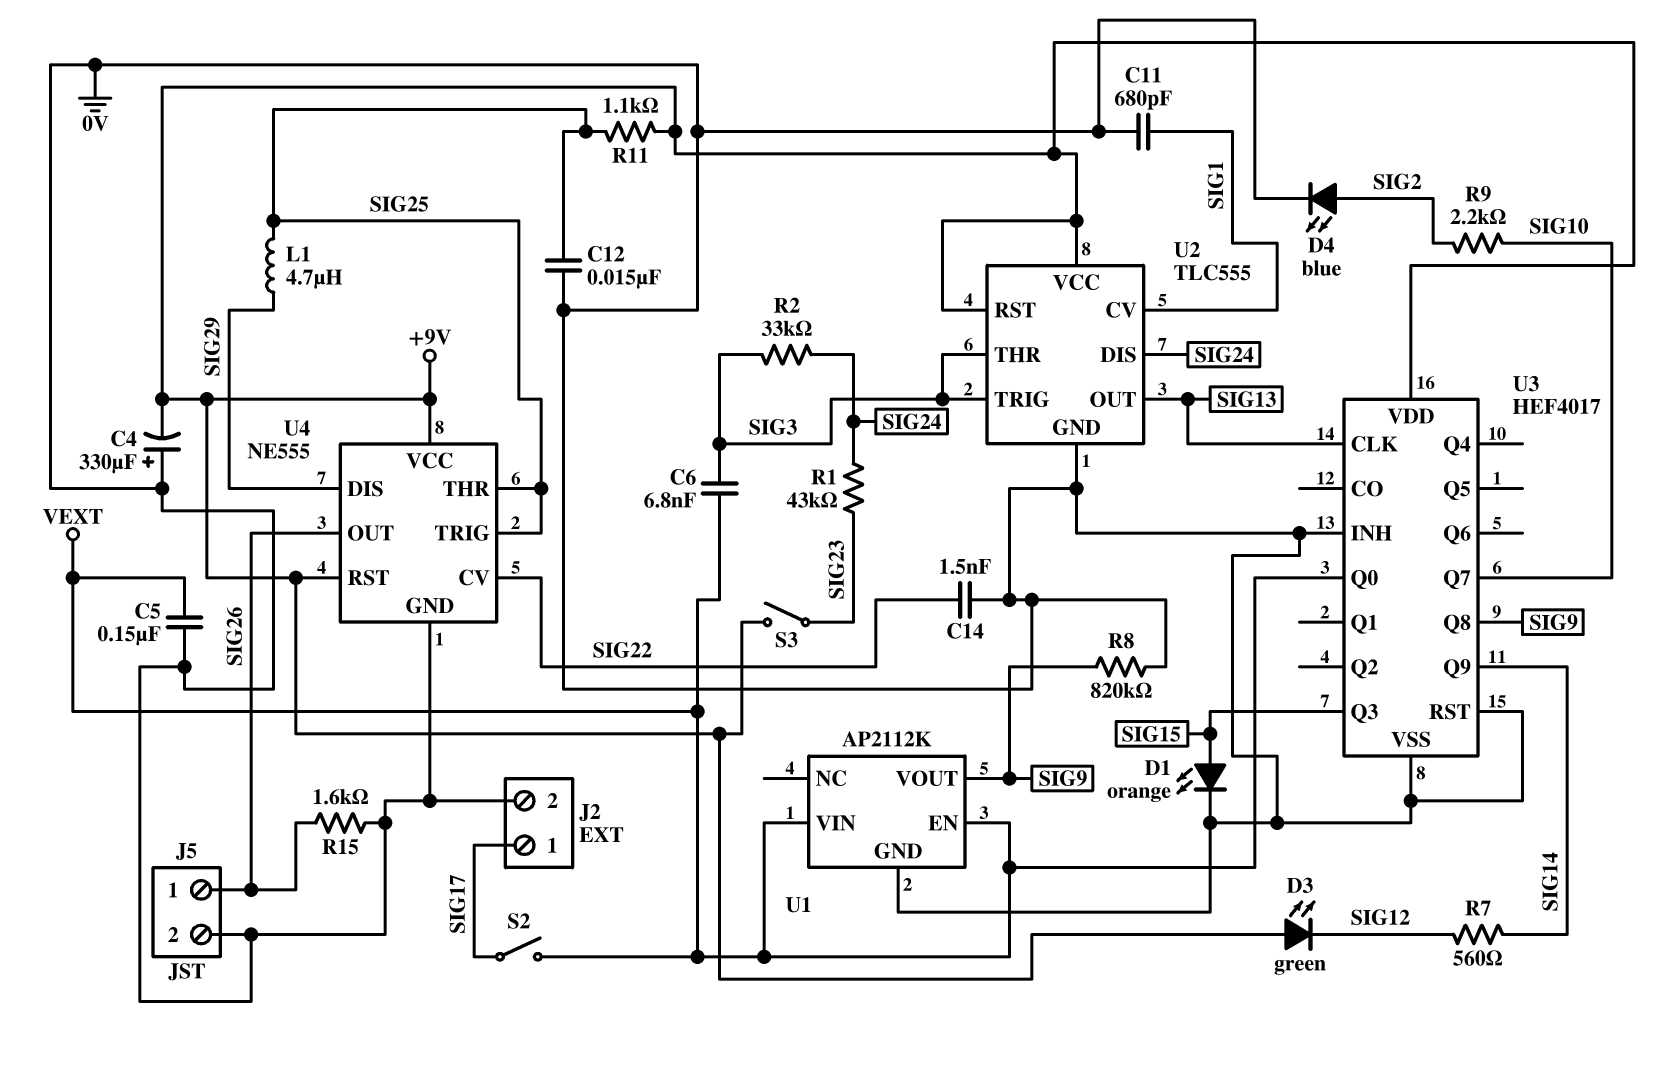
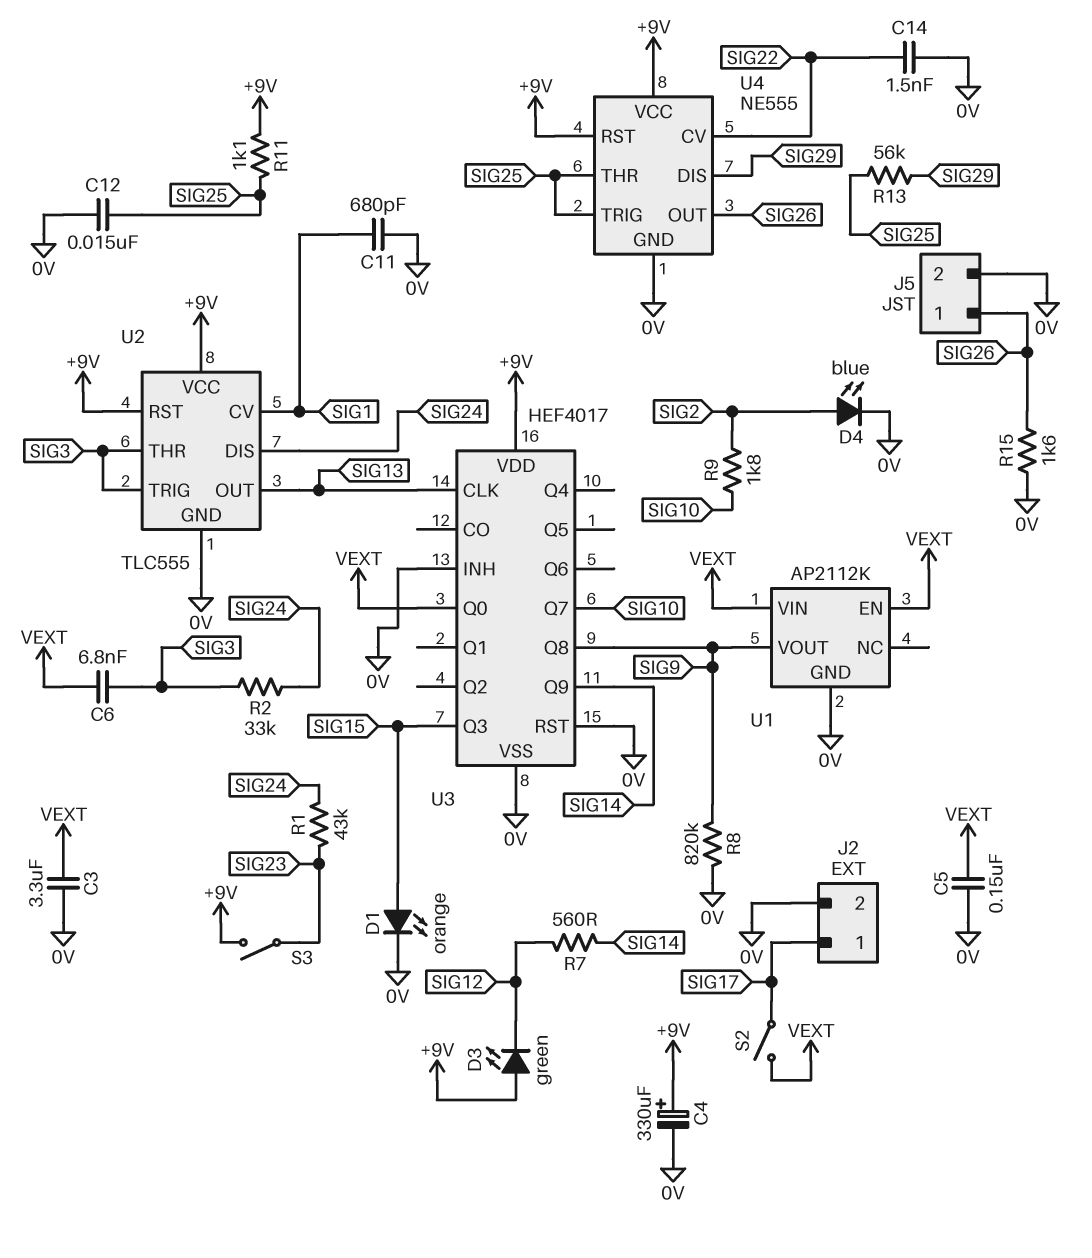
C3: none -> 3.3uF (0V, VEXT)
C4: 330uF (plus 0V, minus +9V) -> 330uF (plus +9V, minus 0V)
L1: 4.7uH (SIG25, SIG29) -> none
R9: 2.2k (SIG2, SIG10) -> 1.8k (SIG2, SIG10)
R13: none -> 56k (SIG25, SIG29)

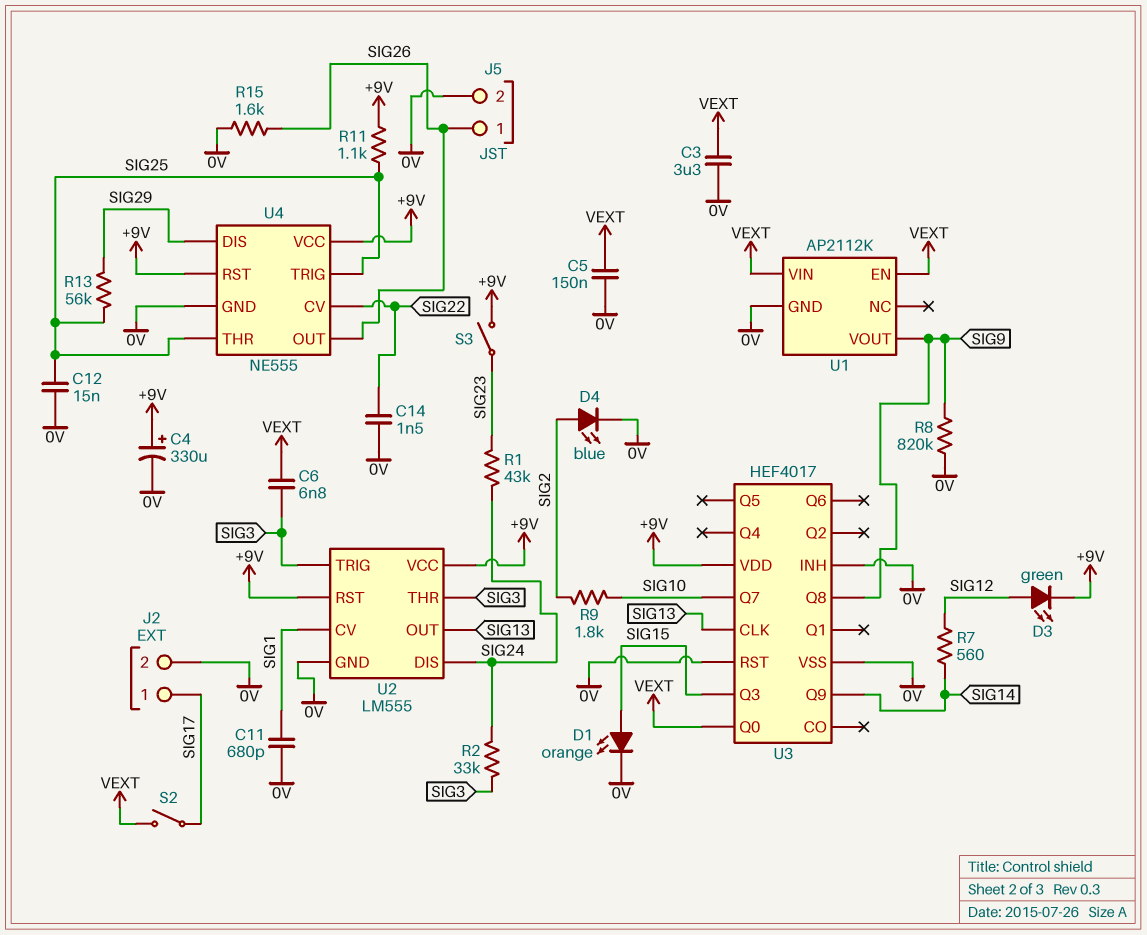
D3: LED green (A +9V, K SIG12) -> LED green (A SIG12, K +9V)
U2: TLC555 -> LM555

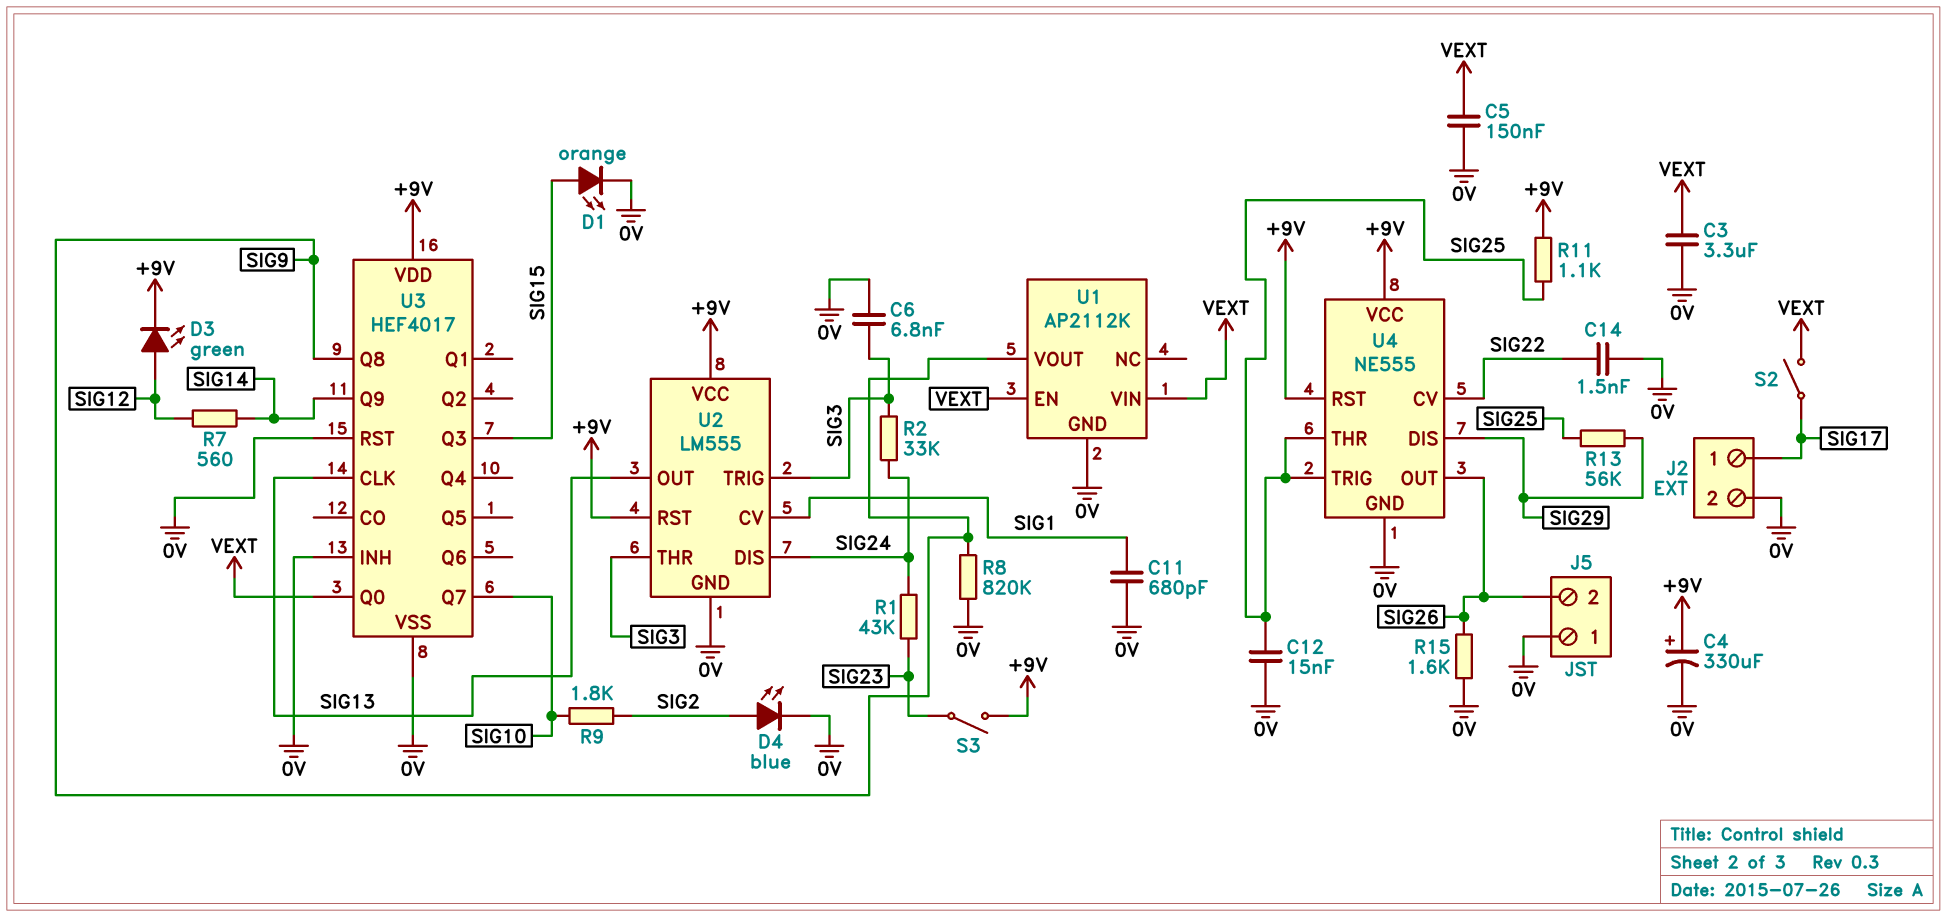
C6: 6.8nF (SIG3, VEXT) -> 6.8nF (0V, SIG3)
J5 pin 1: SIG26 -> 0V
J5 pin 2: 0V -> SIG26

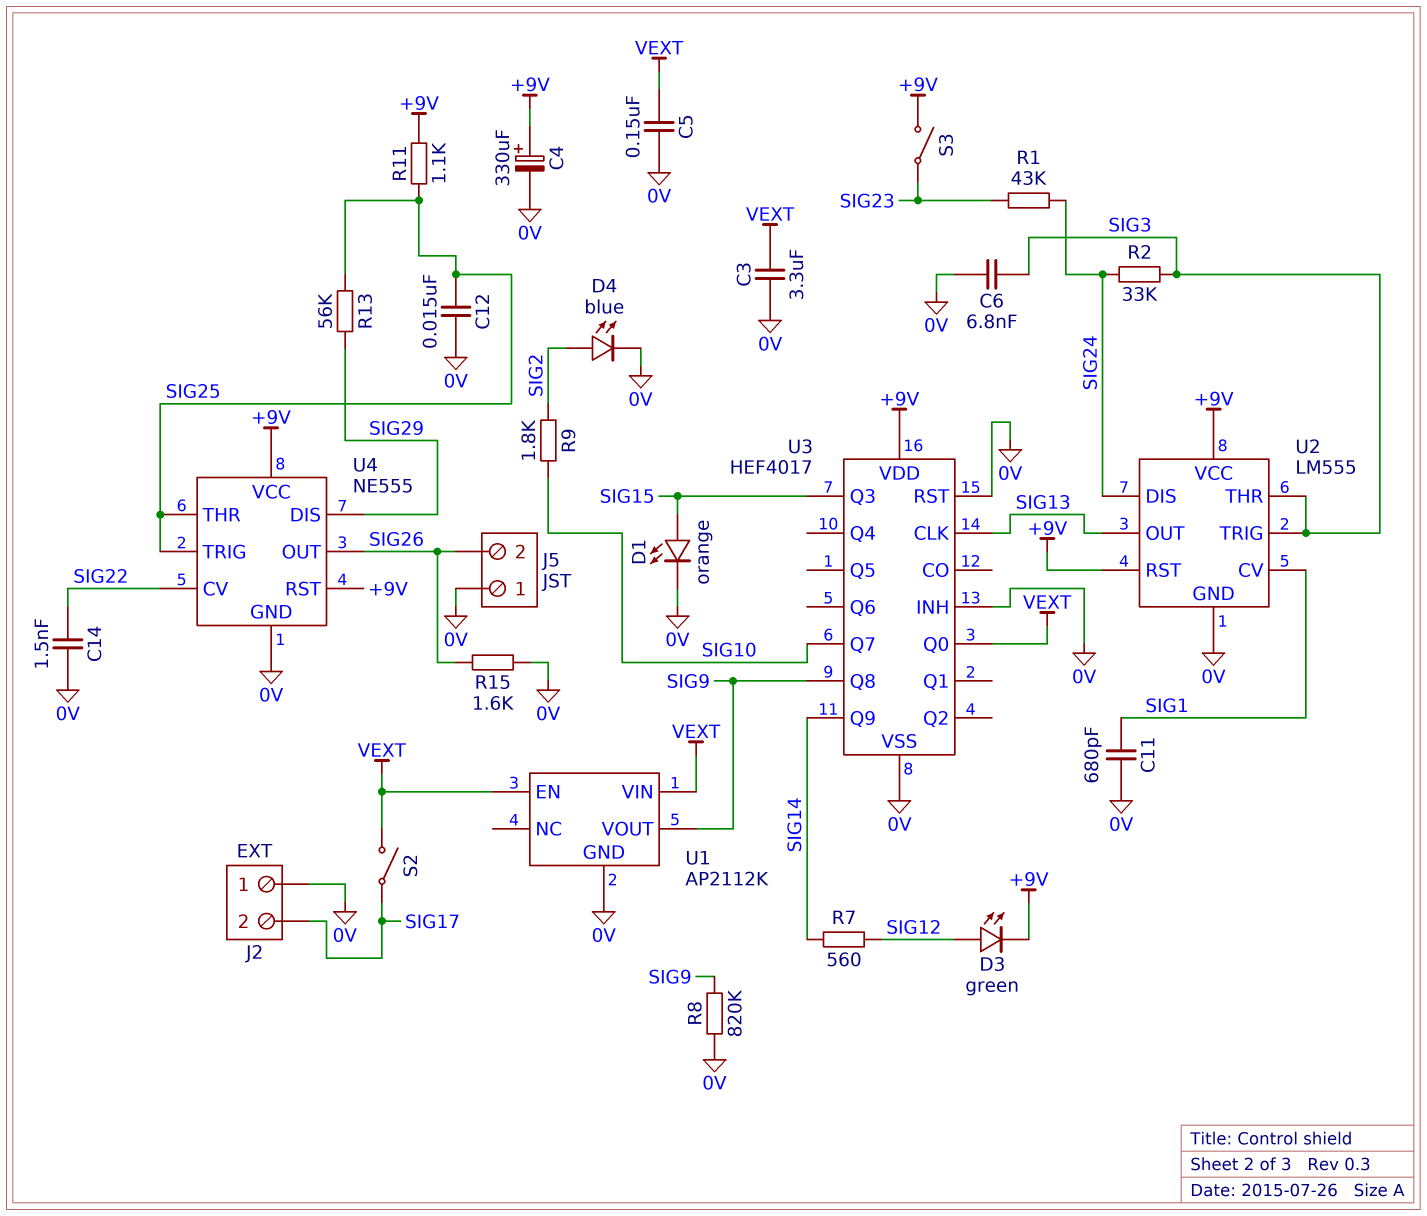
J2 pin 1: SIG17 -> 0V
J2 pin 2: 0V -> SIG17

